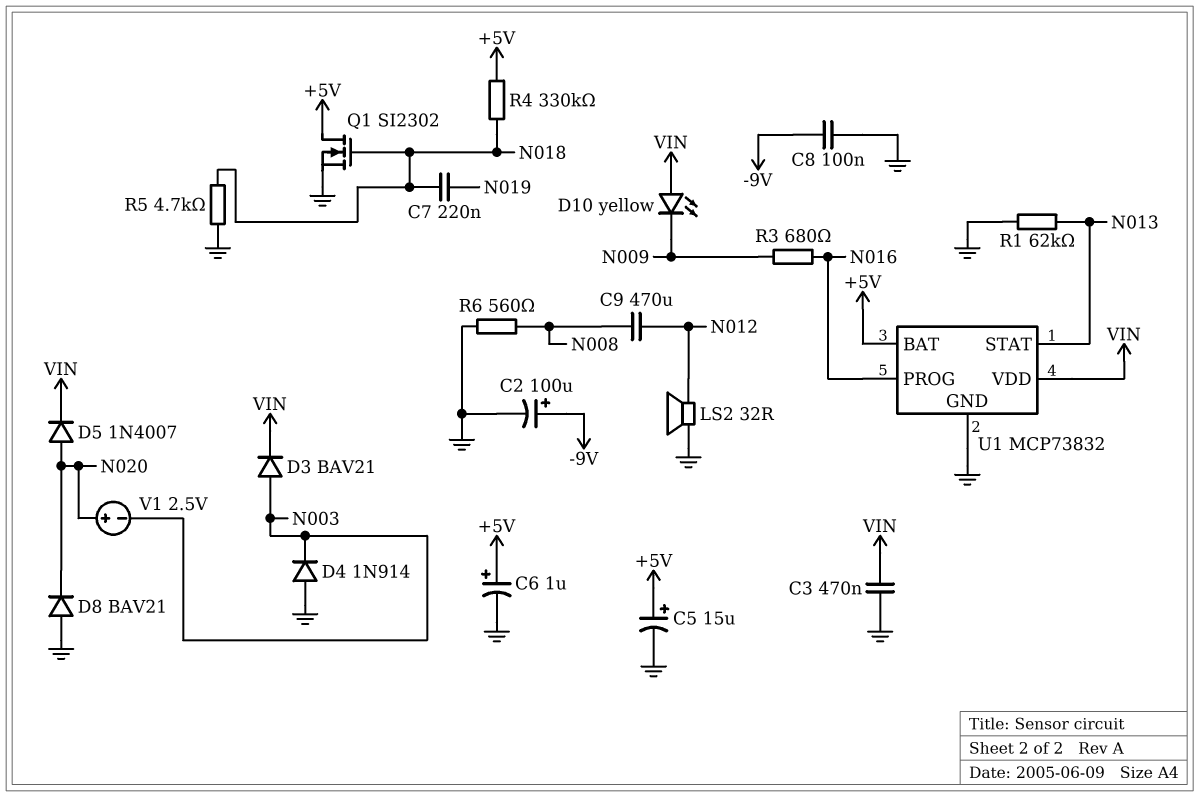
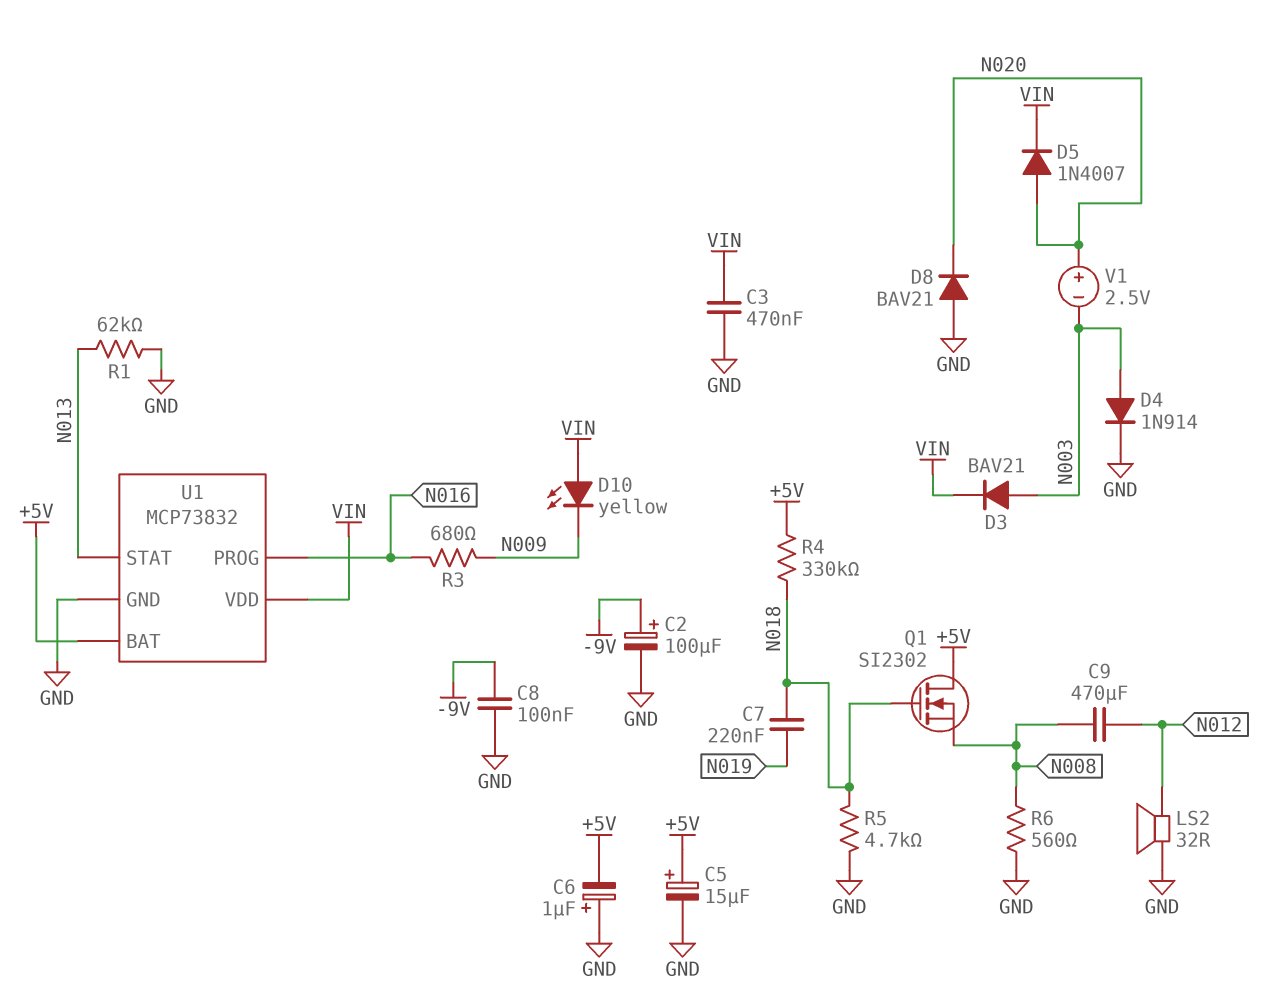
C6: 1uF (plus +5V, minus GND) -> 1uF (plus GND, minus +5V)
D4: diode 1N914 (A GND, K N003) -> diode 1N914 (A N003, K GND)
Q1: NMOS SI2302 (G N018, D +5V, S GND) -> NMOS SI2302 (G N018, D +5V, S N008)

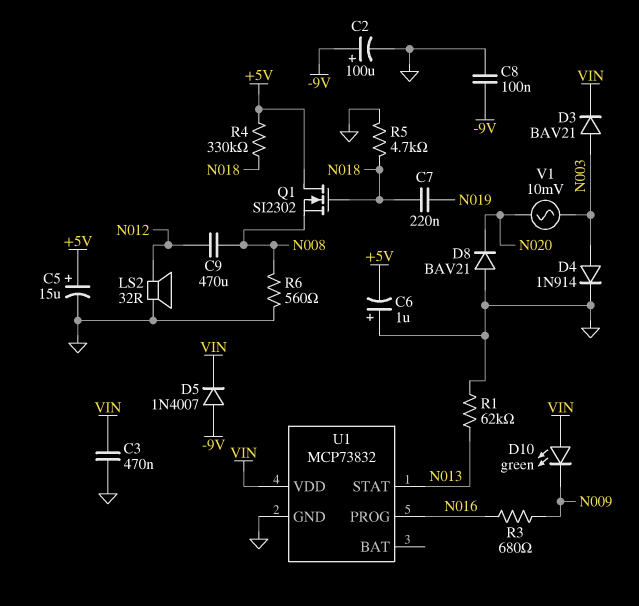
D5: diode 1N4007 (A N020, K VIN) -> diode 1N4007 (A -9V, K VIN)
D10: LED yellow (A VIN, K N009) -> LED green (A VIN, K N009)
U1 pin BAT: +5V -> none
V1: 2.5V (plus N020, minus N003) -> AC 10mV (N003, N020)

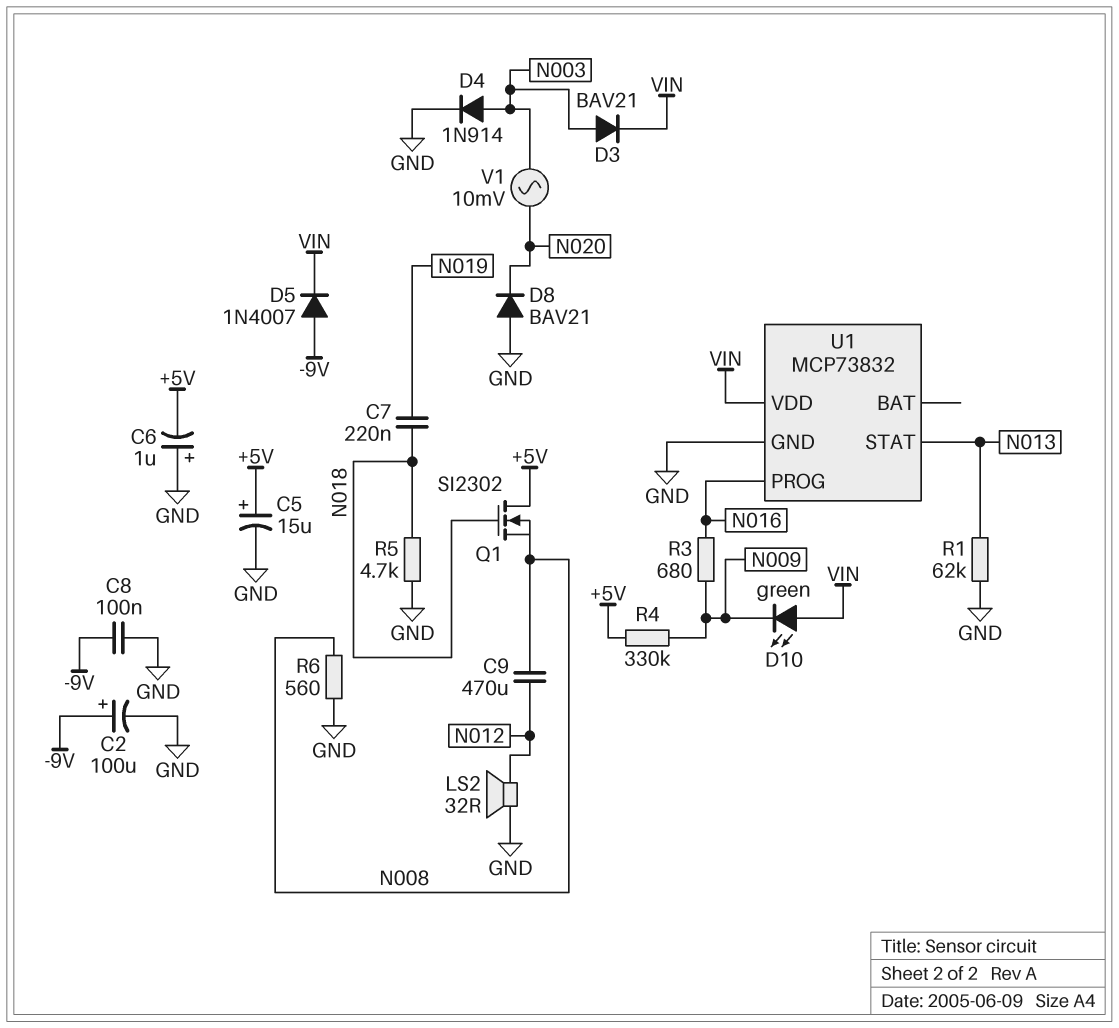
C3: 470nF (GND, VIN) -> none
R4: 330k (+5V, N018) -> 330k (+5V, N009)

